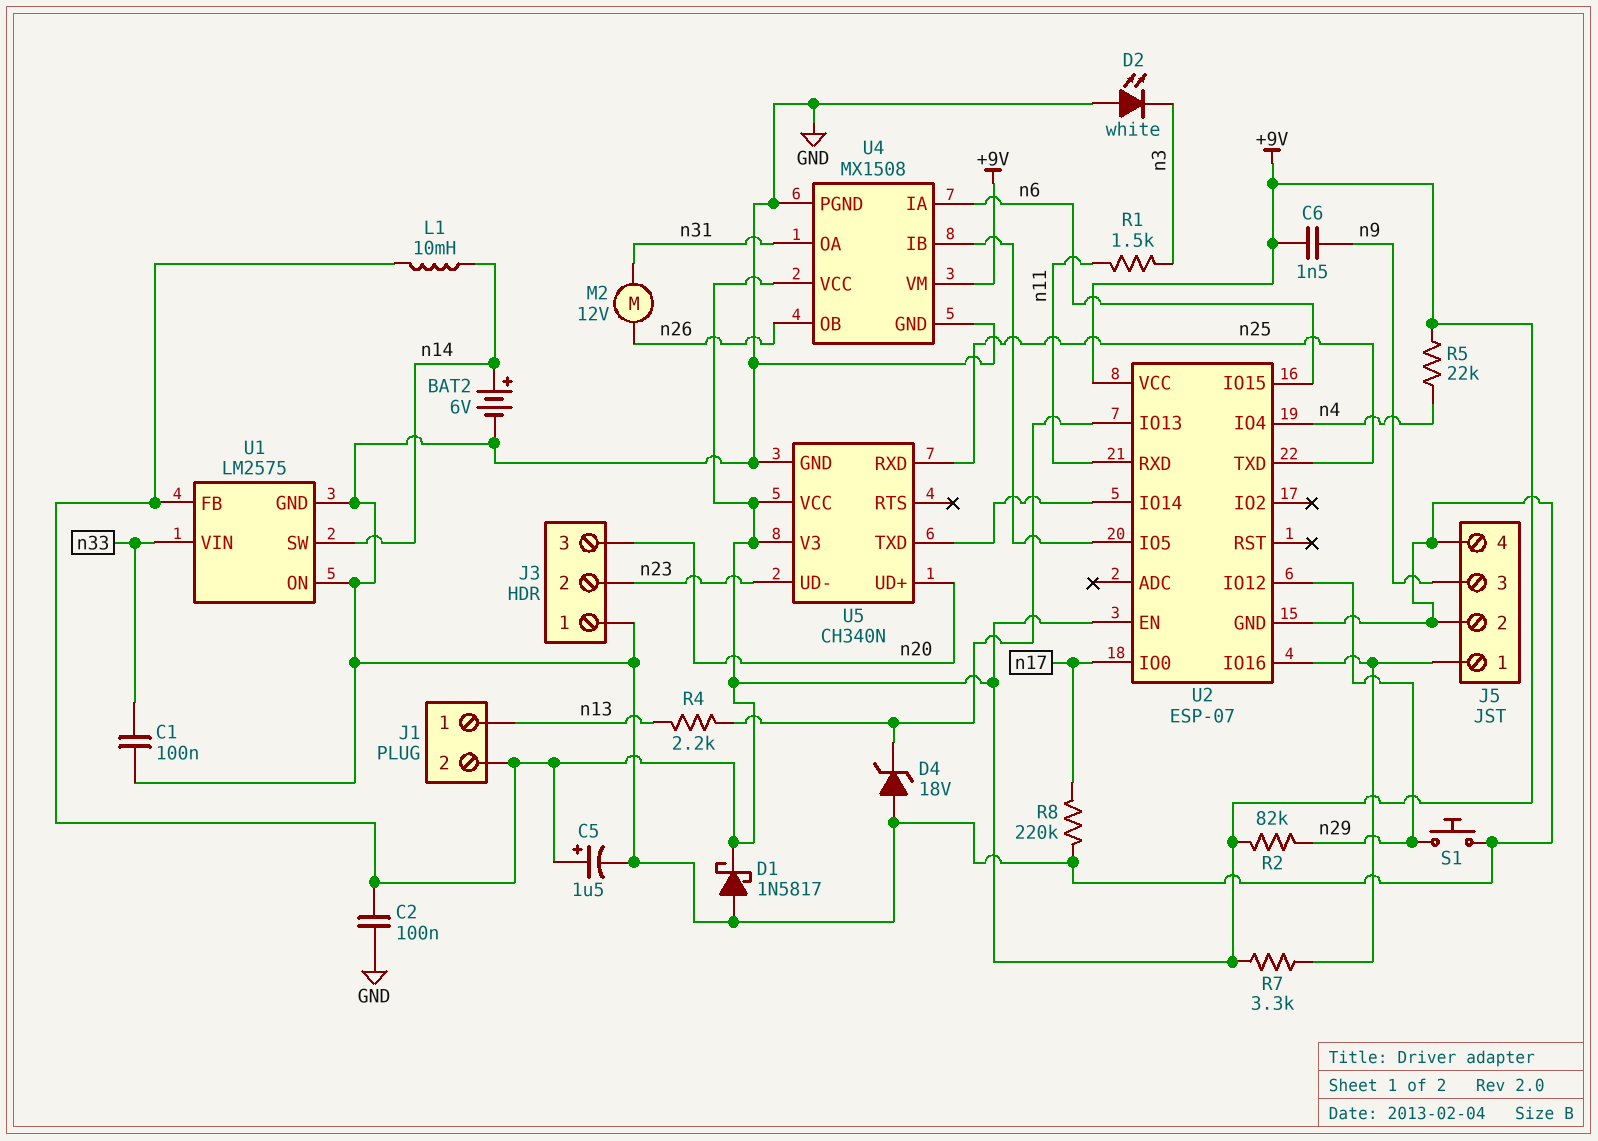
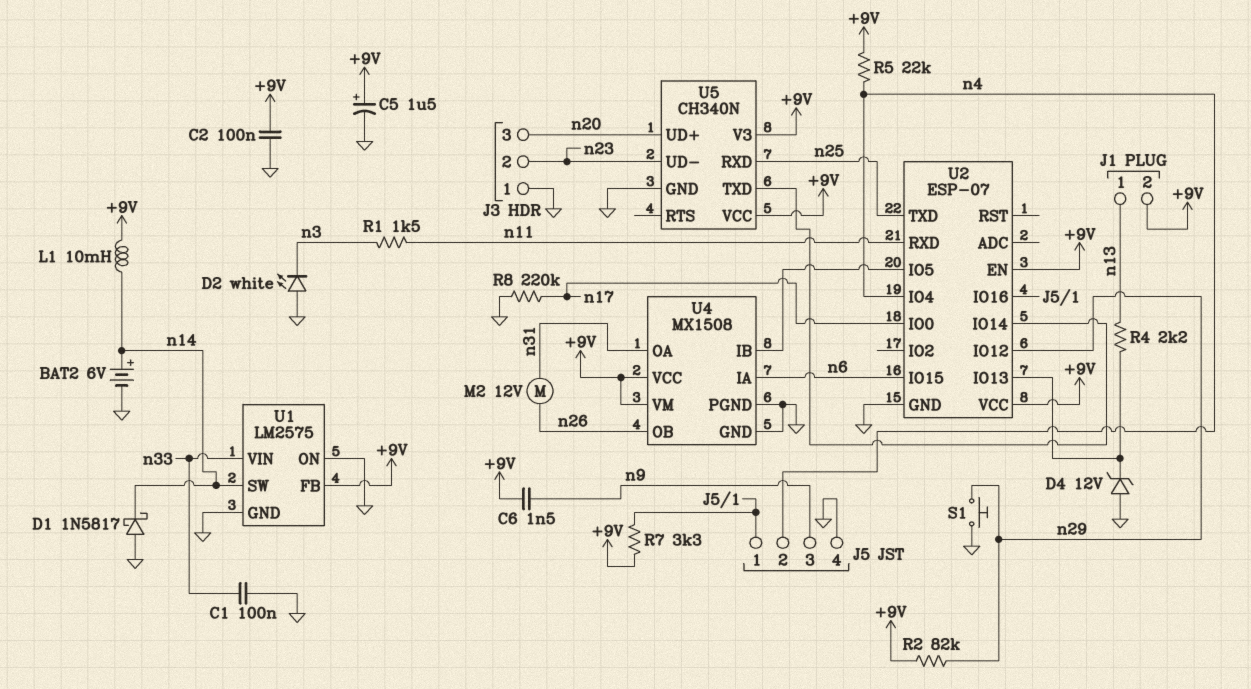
D1: schottky 1N5817 (A GND, K +9V) -> schottky 1N5817 (A GND, K n14)
D4: zener 18V (A GND, K U2/IO13) -> zener 12V (A GND, K U2/IO13)
J5 pin 2: GND -> n4

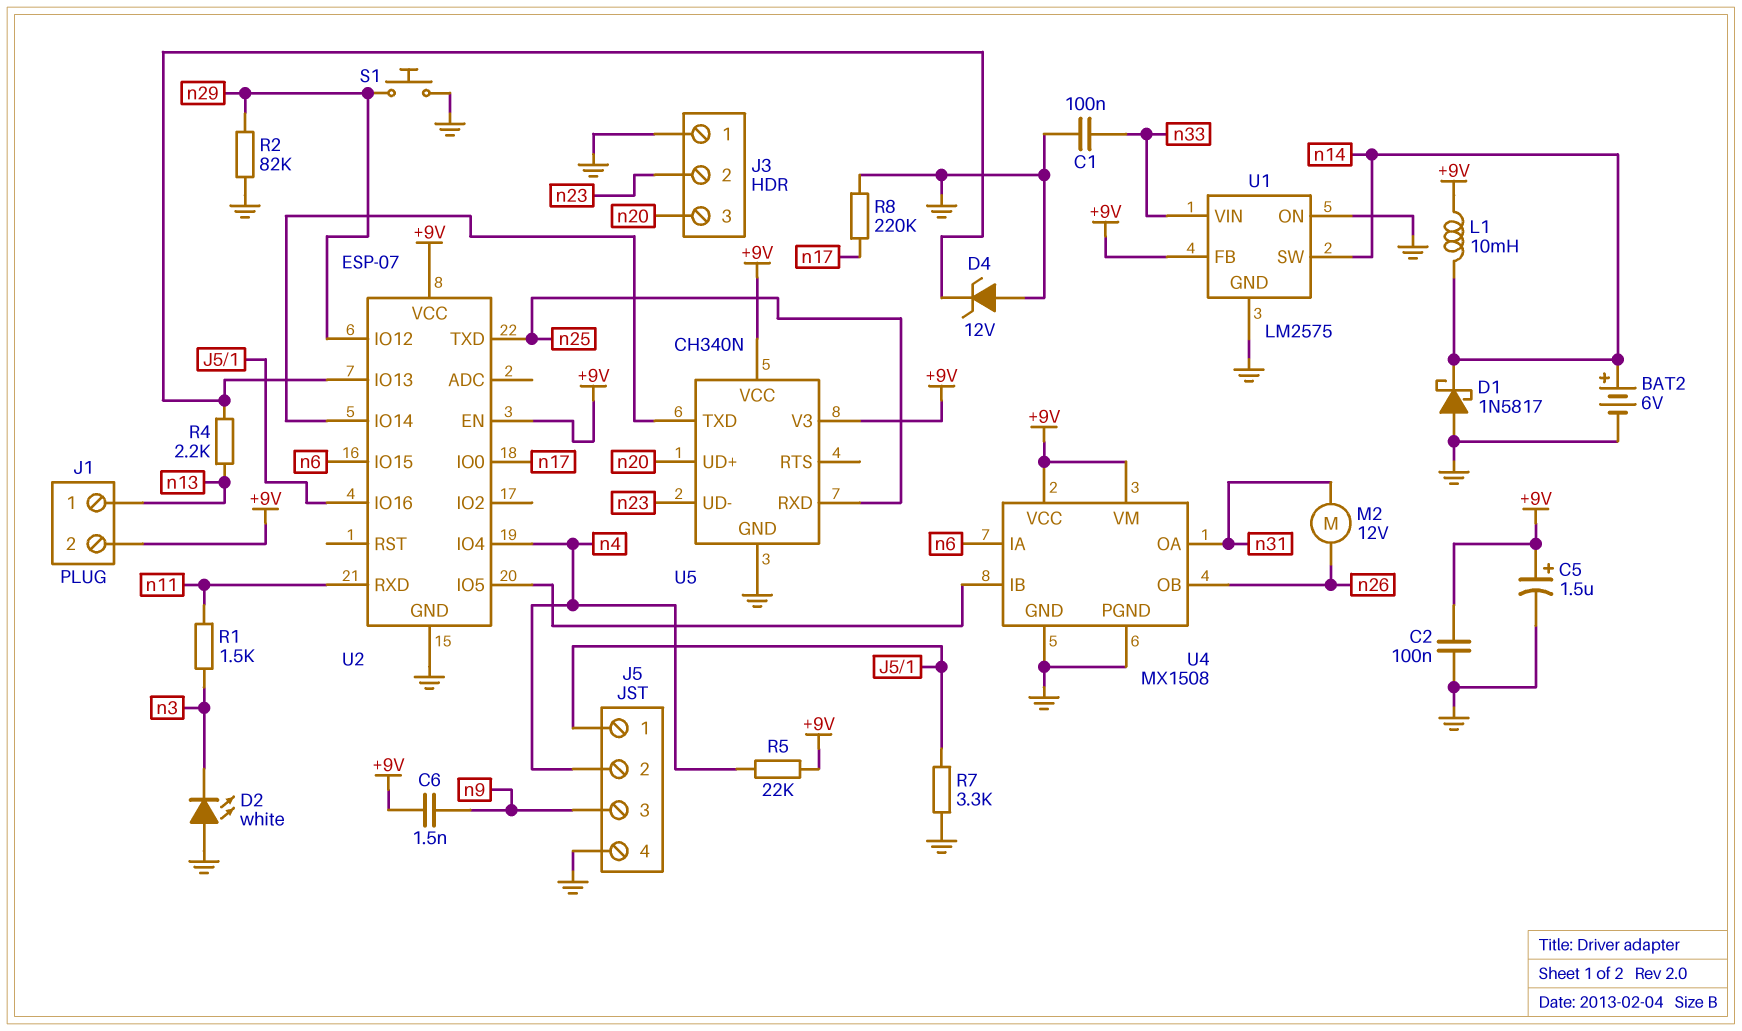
R2: 82k (+9V, n29) -> 82k (GND, n29)
R7: 3.3k (+9V, J5/1) -> 3.3k (GND, J5/1)

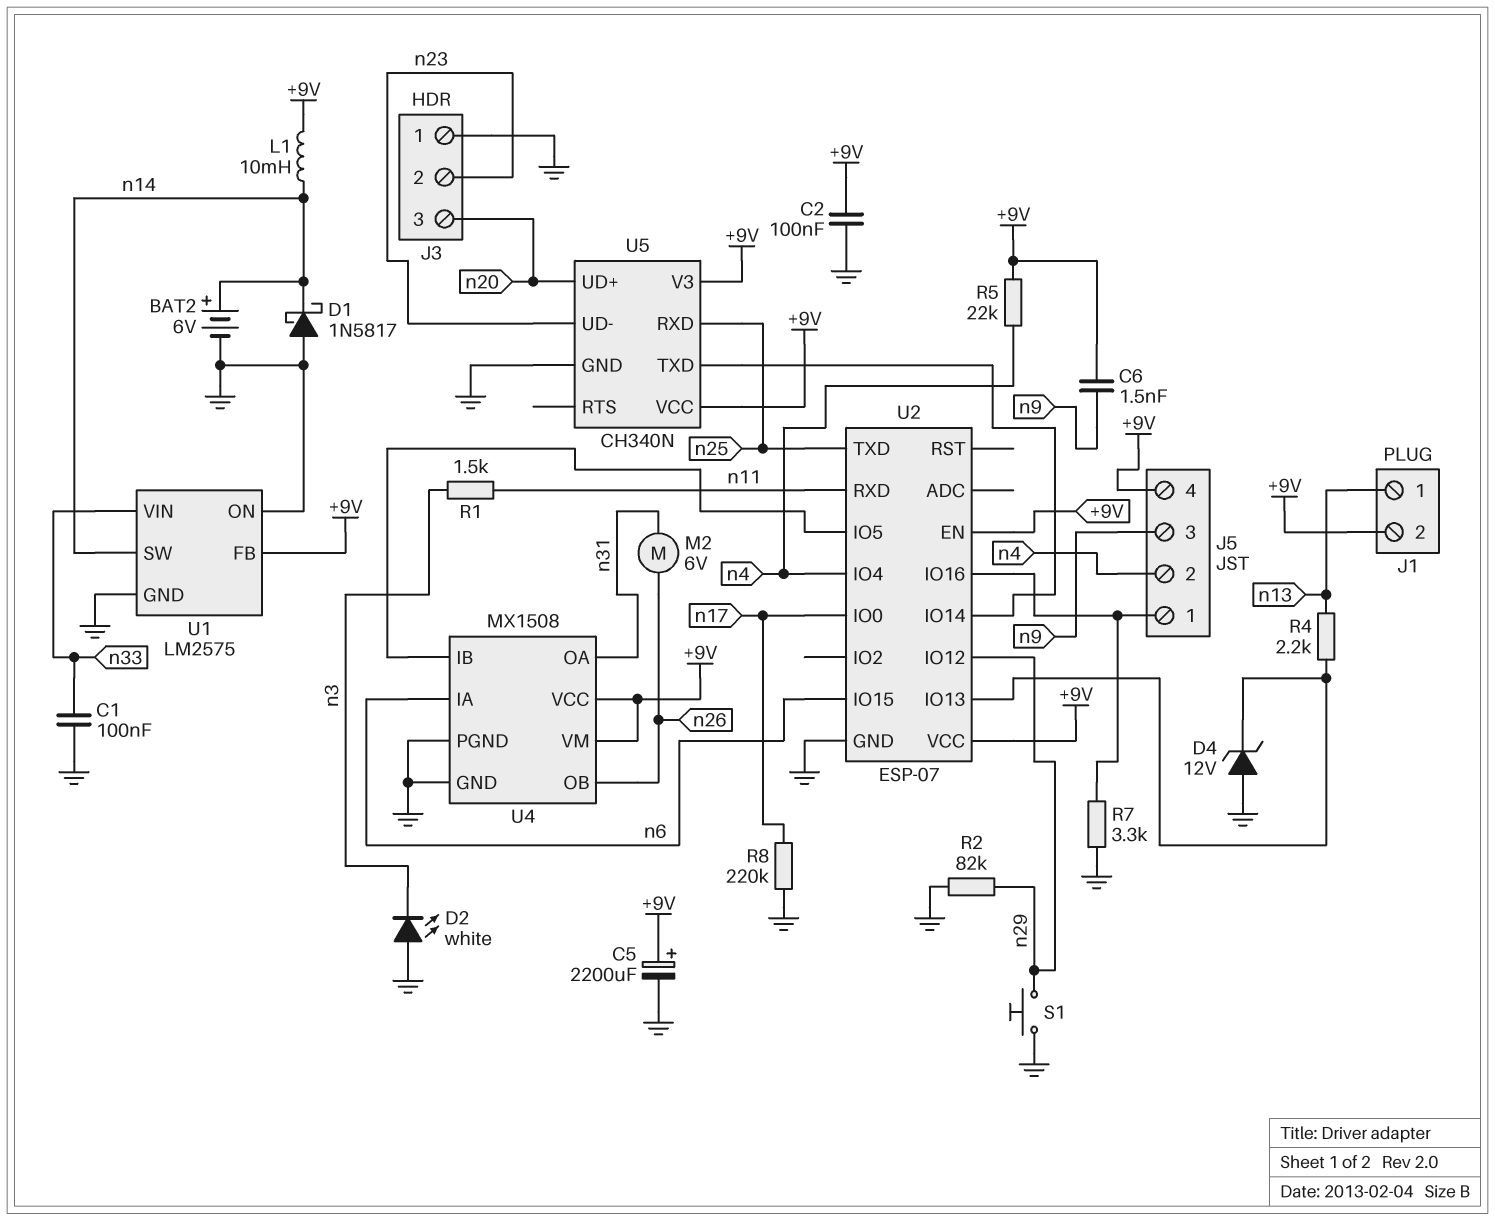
C5: 1.5uF (plus +9V, minus GND) -> 2200uF (plus +9V, minus GND)
J5 pin 4: GND -> +9V
M2: motor 12V (n26, n31) -> motor 6V (n26, n31)

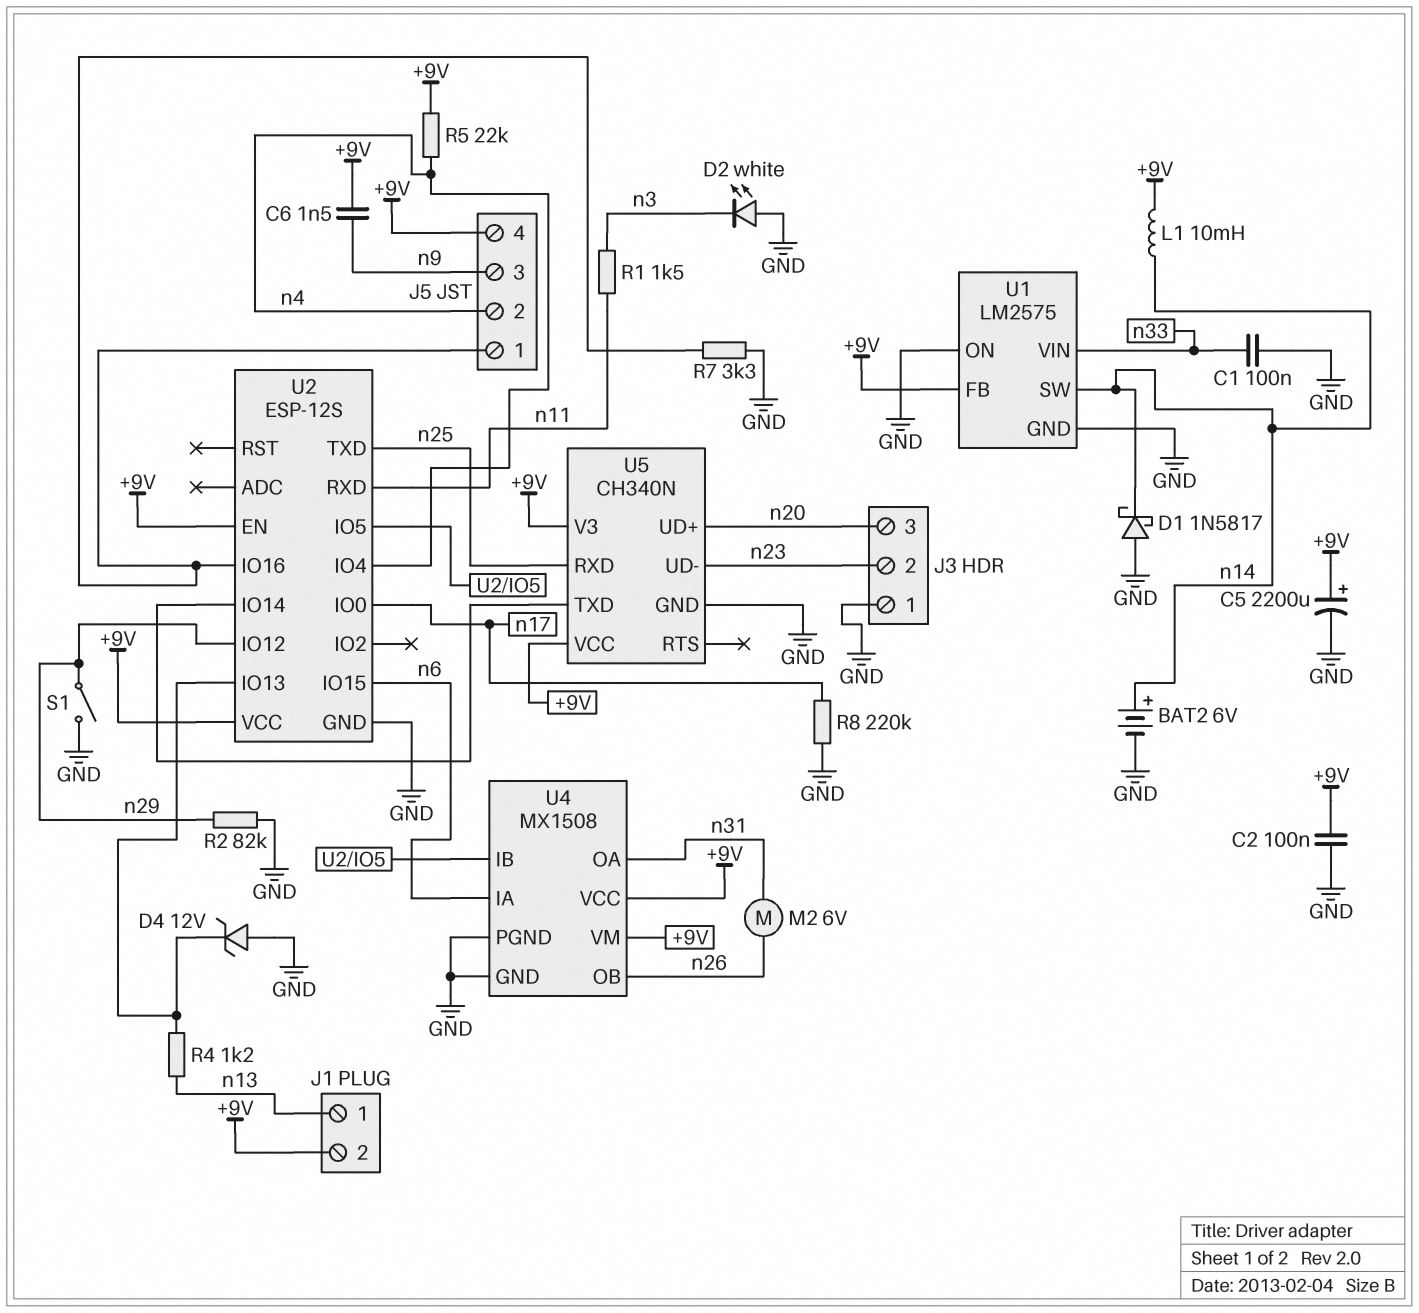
R4: 2.2k (U2/IO13, n13) -> 1.2k (U2/IO13, n13)
S1: button (GND, n29) -> switch (GND, n29)
U2: ESP-07 -> ESP-12S

